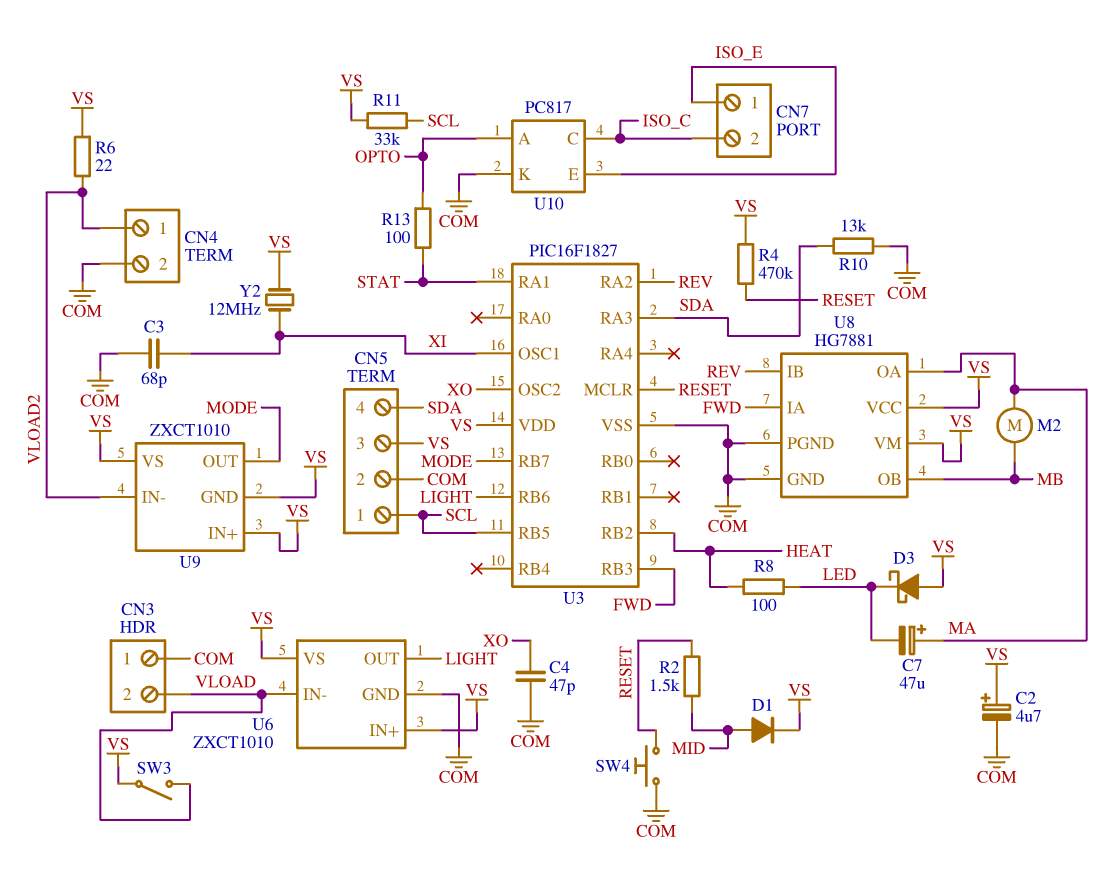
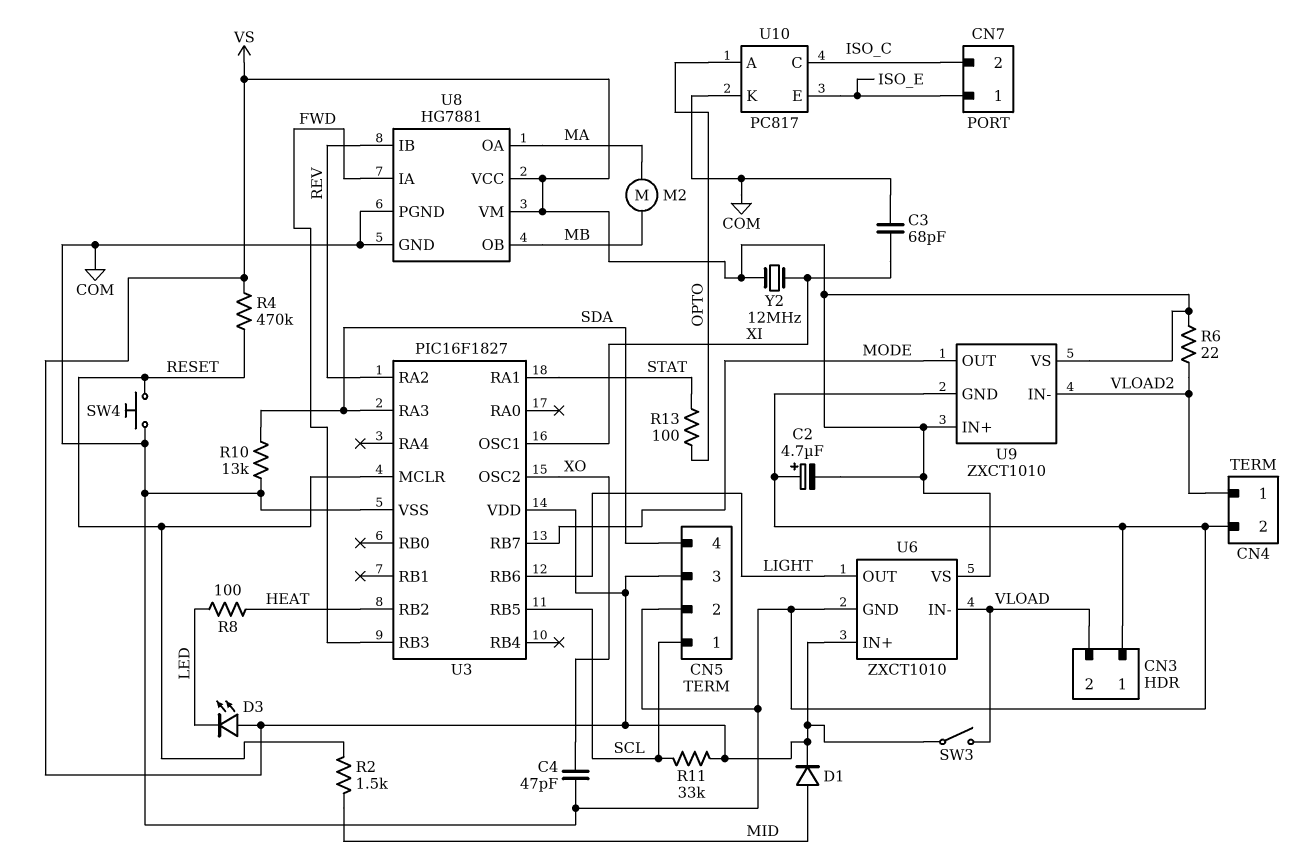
C2: 4.7uF (plus VS, minus COM) -> 4.7uF (plus COM, minus VS)
C7: 47uF (plus MA, minus LED) -> none
D3: schottky (A VS, K LED) -> LED (A VS, K LED)
U9 pin GND: VS -> COM

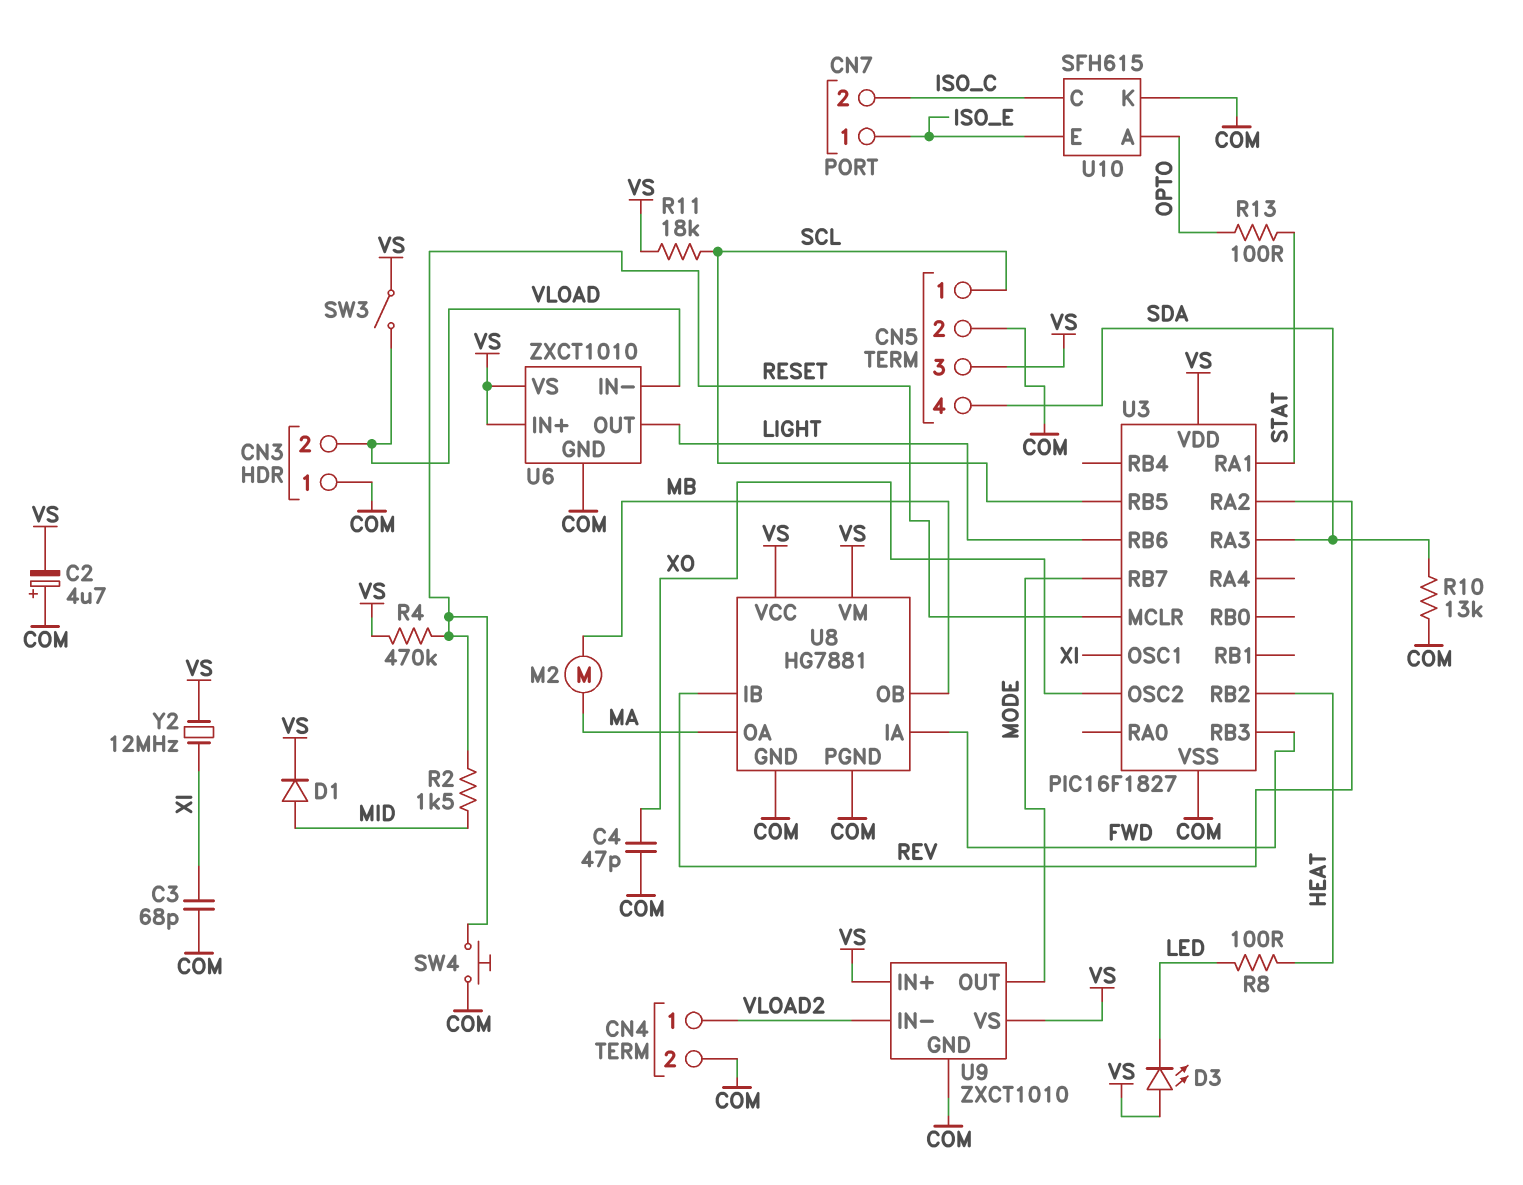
R6: 22 (VLOAD2, VS) -> none
R11: 33k (SCL, VS) -> 18k (SCL, VS)
U10: PC817 -> SFH615

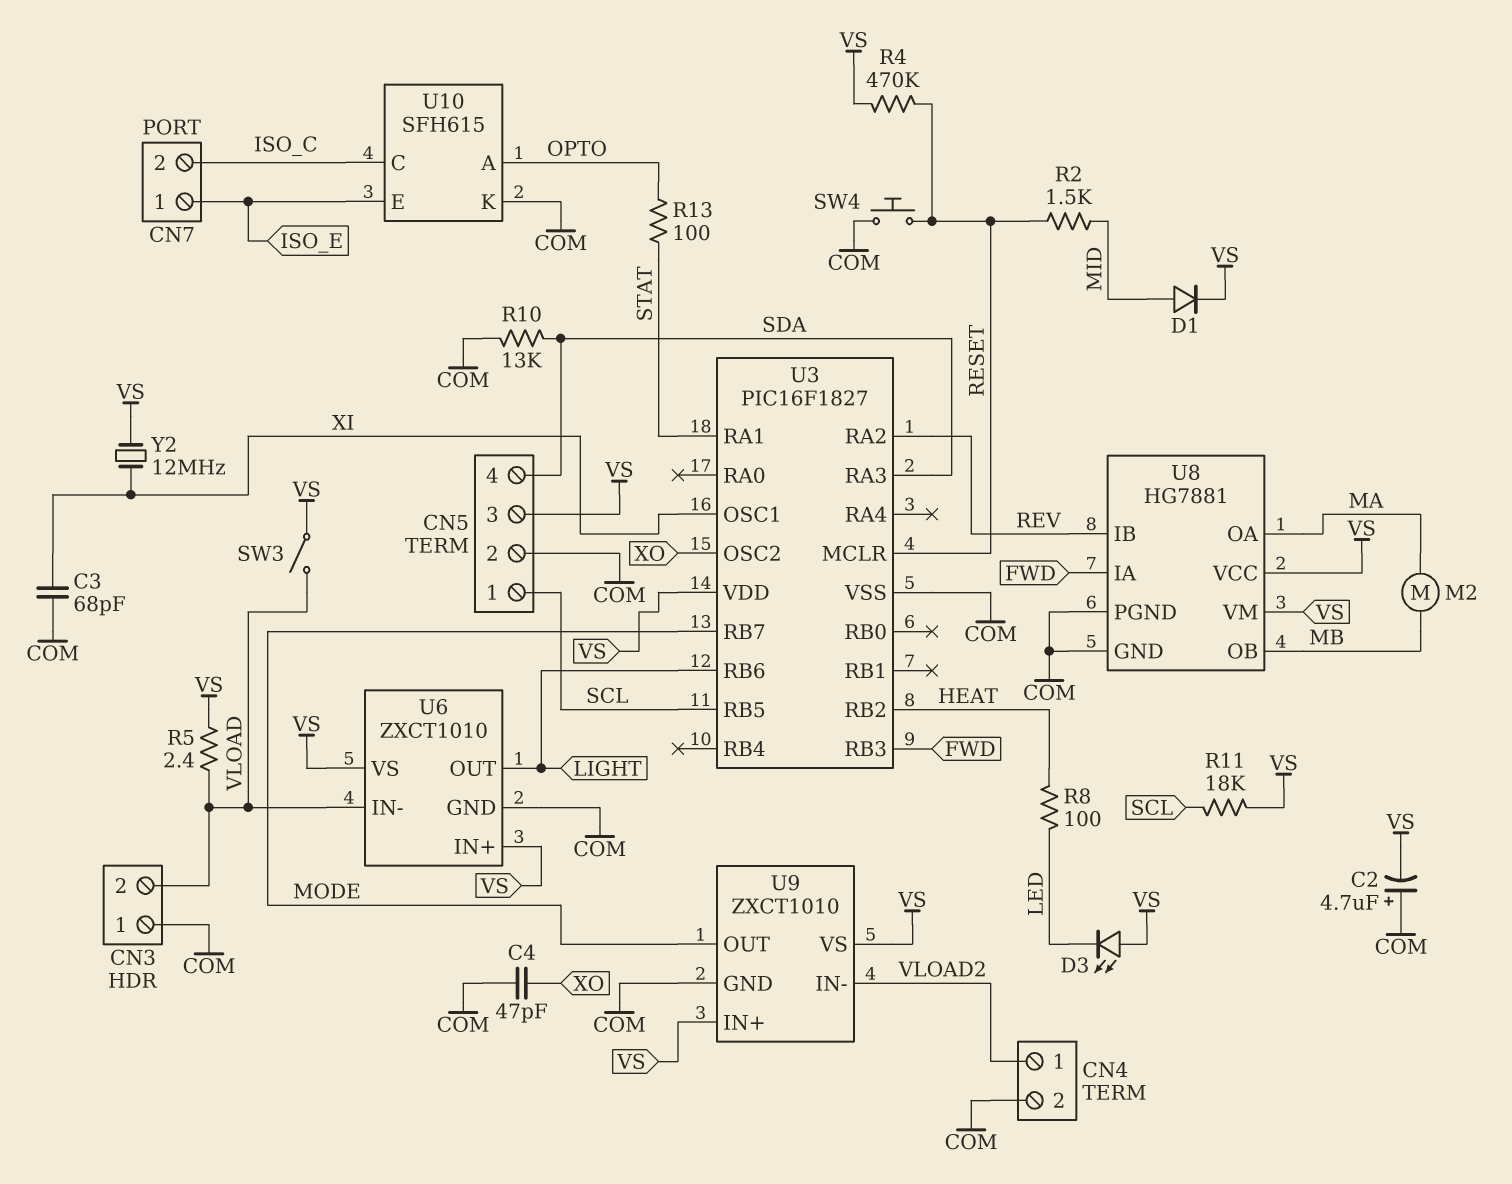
R5: none -> 2.4 (VLOAD, VS)

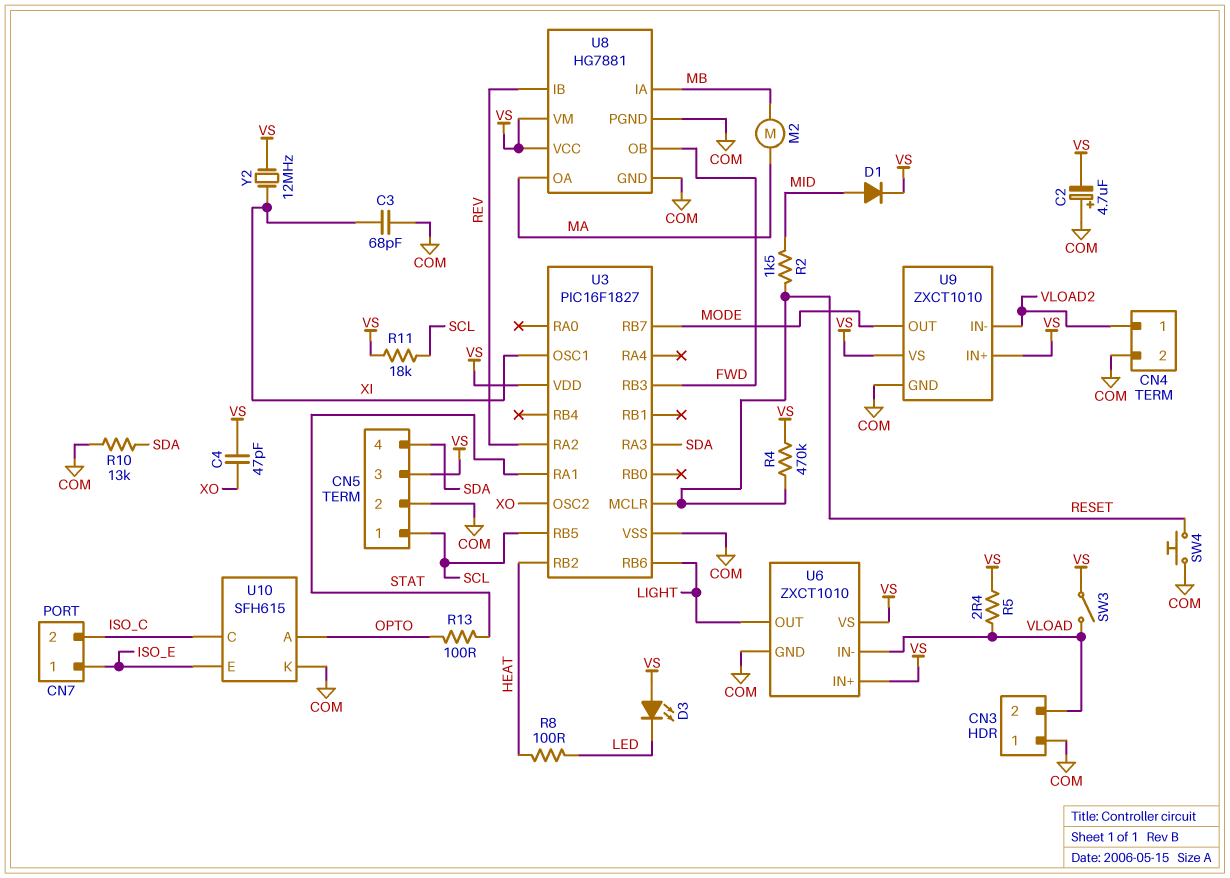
C4: 47pF (COM, XO) -> 47pF (VS, XO)
U8 pin IA: FWD -> MB
U8 pin OB: MB -> FWD

